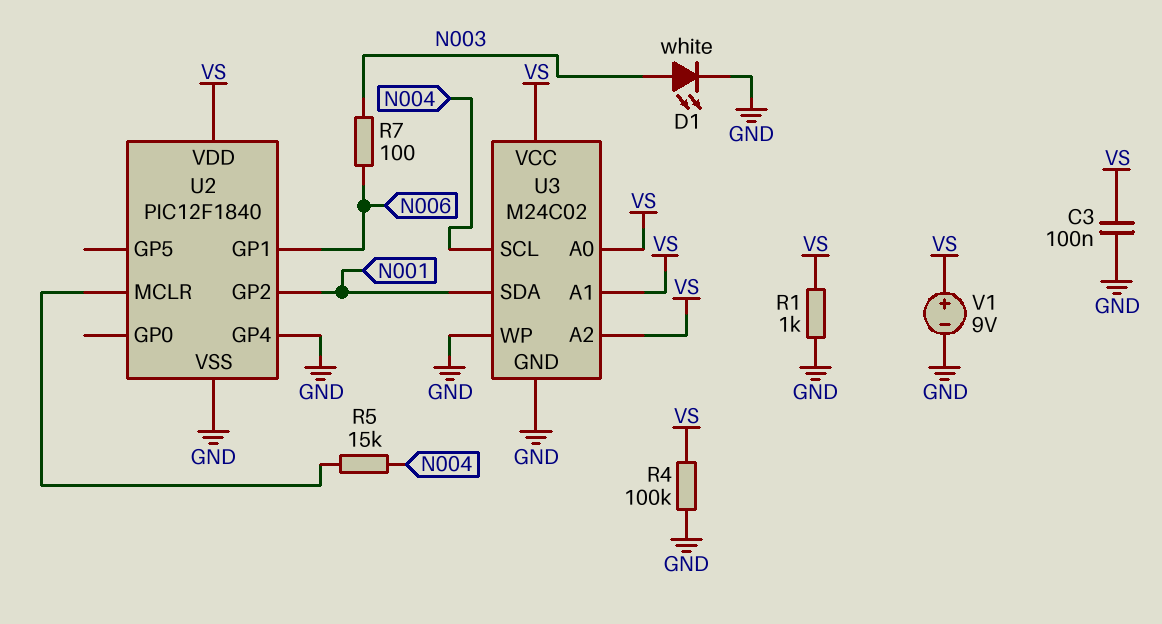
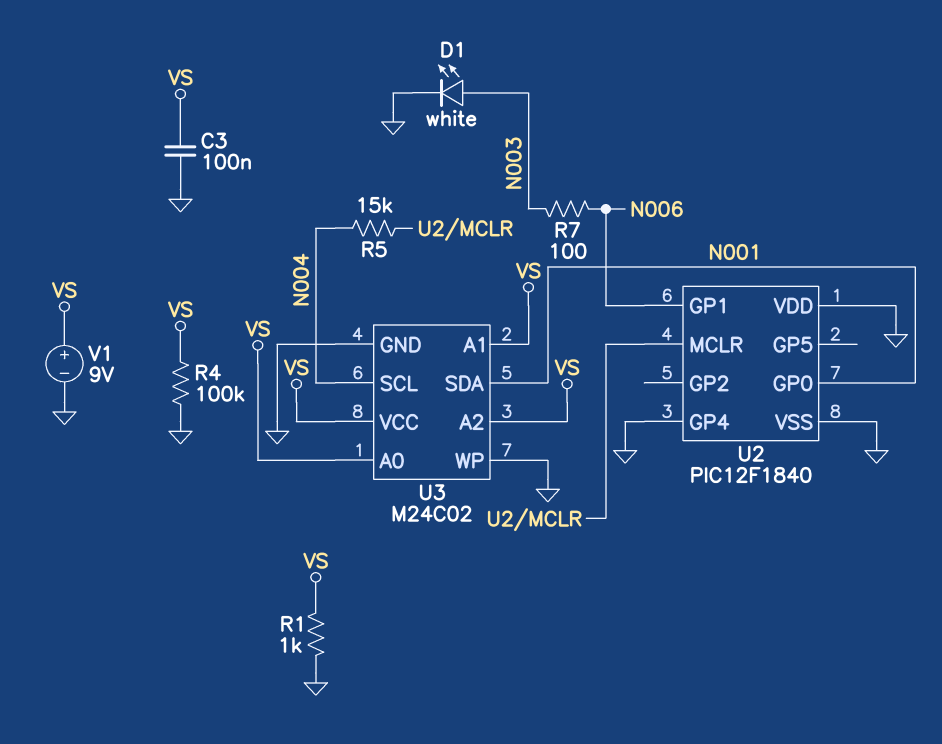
U2 pin GP0: none -> N001
U2 pin GP2: N001 -> none
U2 pin VDD: VS -> GND

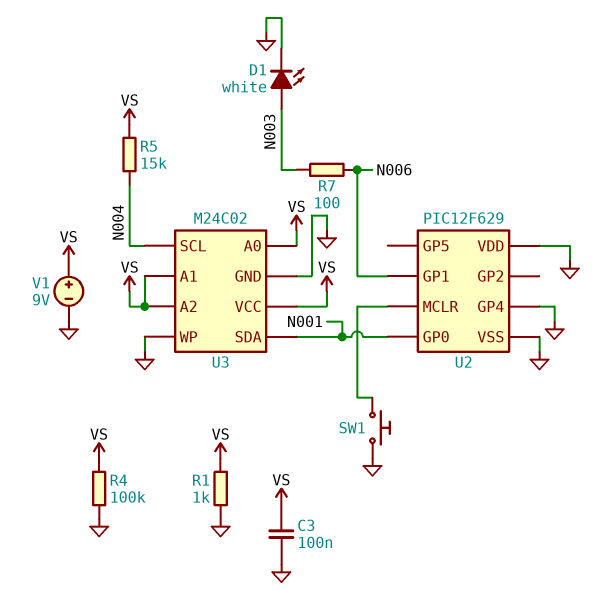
R5: 15k (N004, U2/MCLR) -> 15k (N004, VS)
SW1: none -> button (GND, U2/MCLR)
U2: PIC12F1840 -> PIC12F629

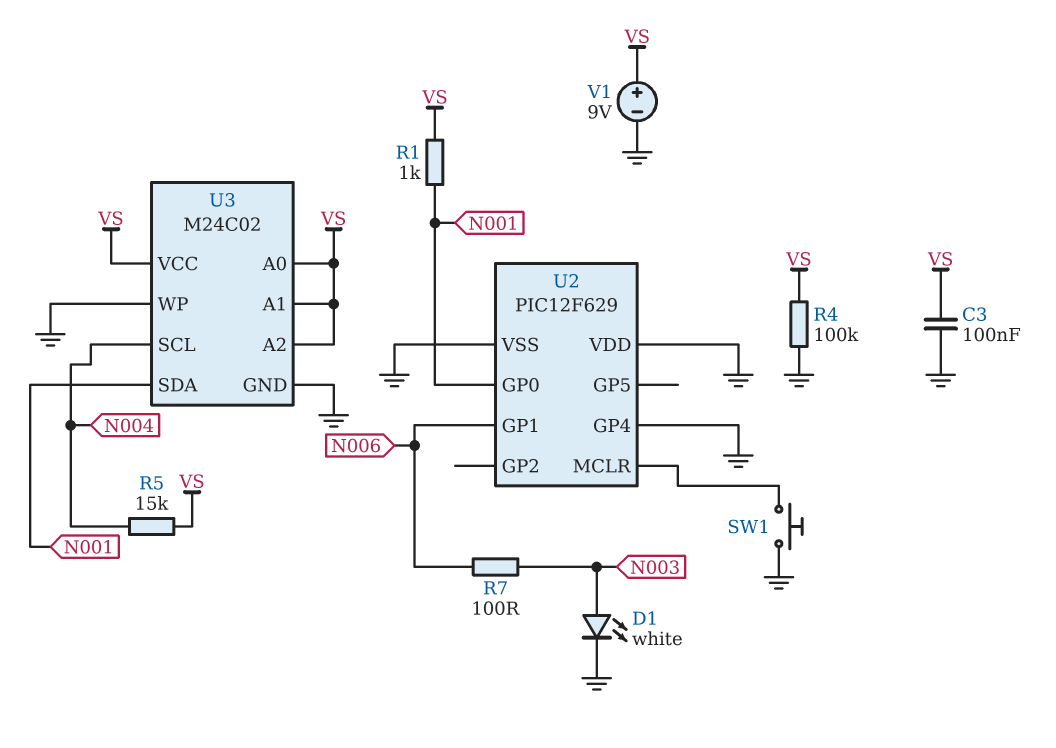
R1: 1k (GND, VS) -> 1k (N001, VS)

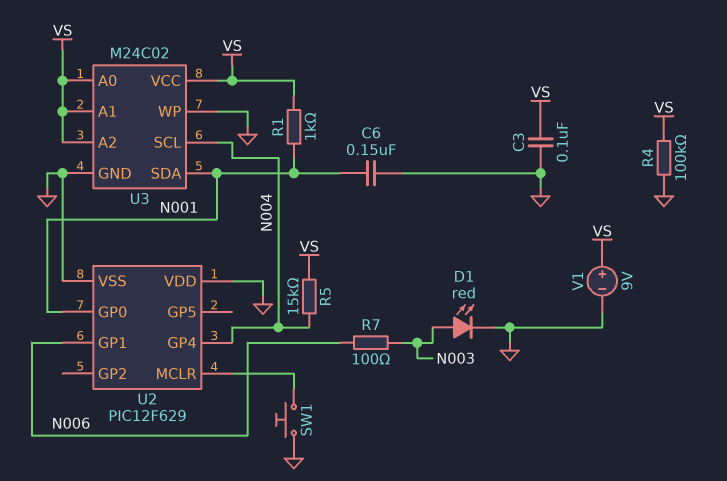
C6: none -> 150nF (GND, N001)
D1: LED white (A N003, K GND) -> LED red (A N003, K GND)
U2 pin GP4: GND -> N004

